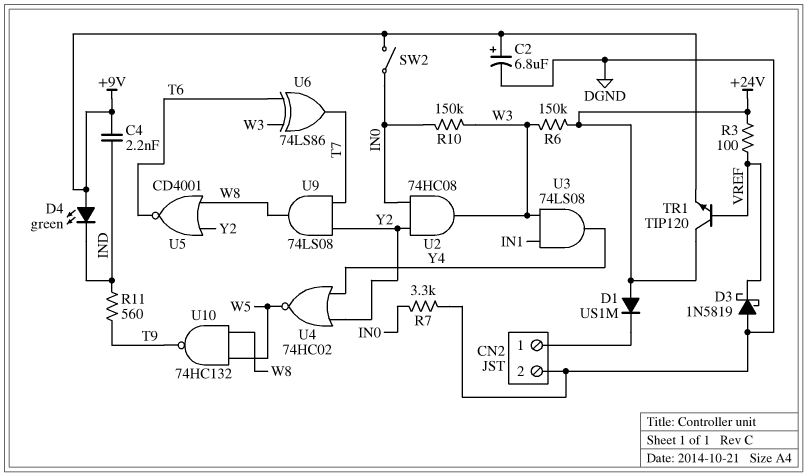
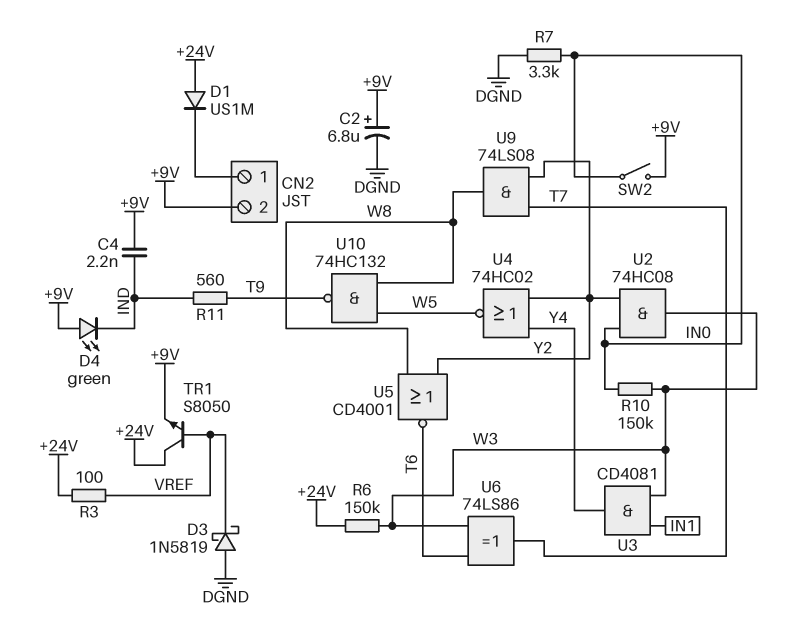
CN2 pin 2: DGND -> +9V
TR1: NPN TIP120 (B VREF, C +24V, E +9V) -> NPN S8050 (B VREF, C +24V, E +9V)
U3: AND 74LS08 (in IN1, in W3, out Y4) -> AND CD4081 (in IN1, in W3, out Y4)

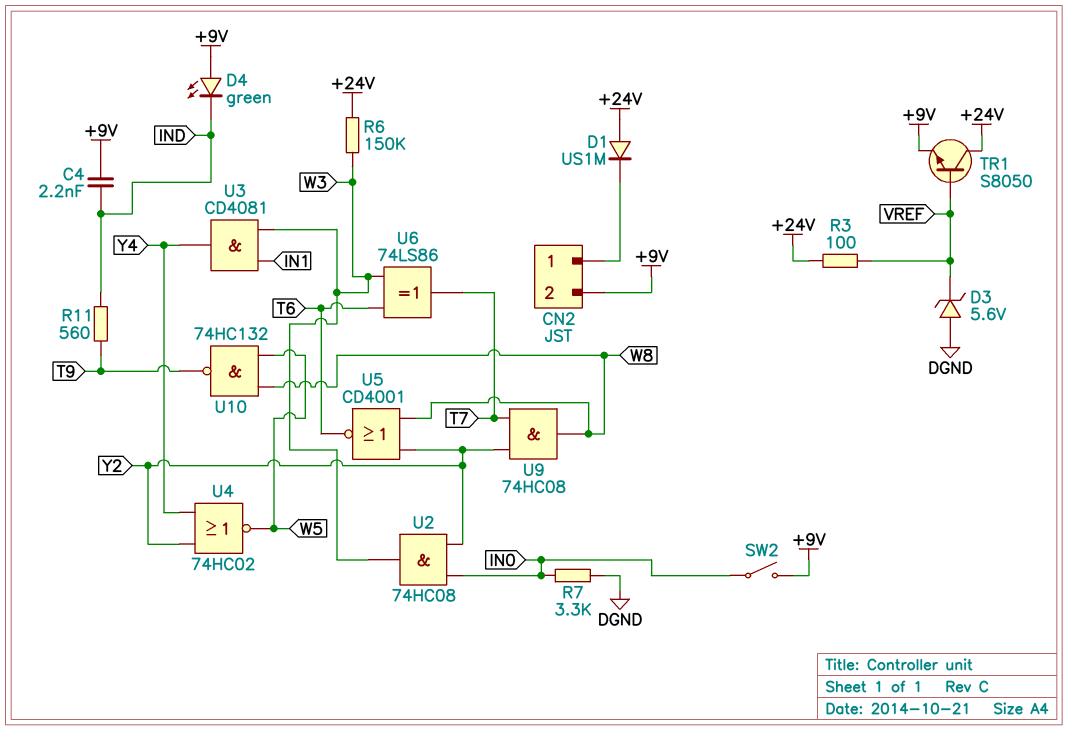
C2: 6.8uF (plus +9V, minus DGND) -> none
D3: schottky 1N5819 (A DGND, K VREF) -> zener 5.6V (A DGND, K VREF)
R10: 150k (IN0, W3) -> none
U9: AND 74LS08 (in T7, in Y2, out W8) -> AND 74HC08 (in T7, in Y2, out W8)

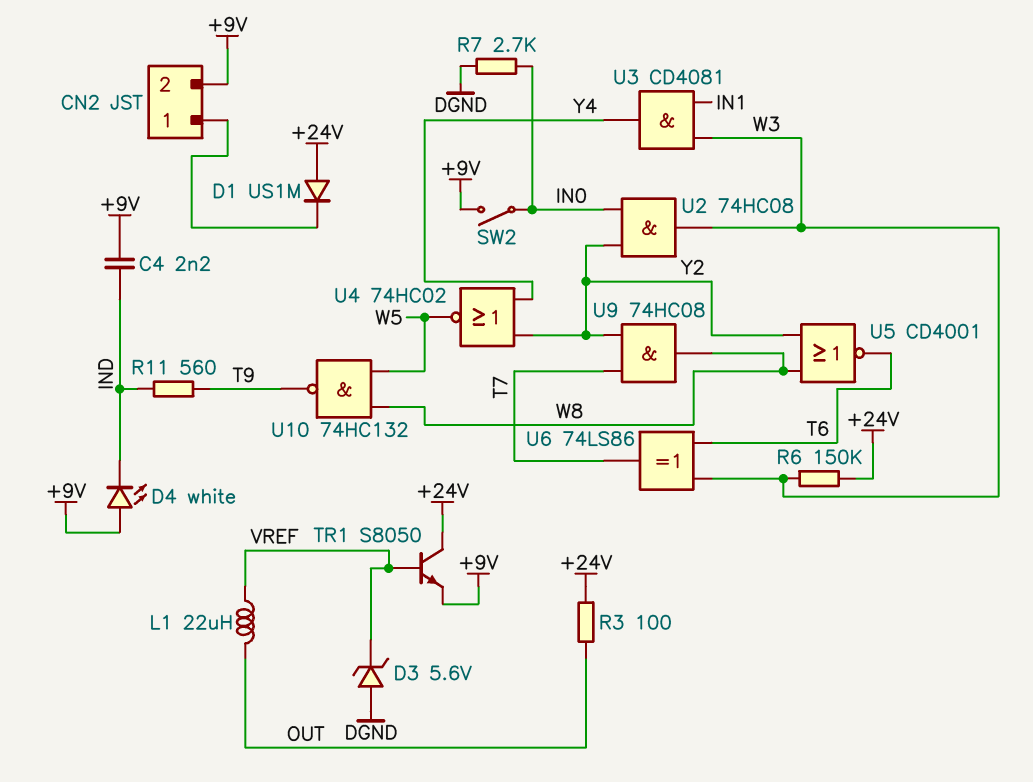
D4: LED green (A +9V, K IND) -> LED white (A +9V, K IND)
L1: none -> 22uH (OUT, VREF)
R3: 100 (+24V, VREF) -> 100 (+24V, OUT)
R7: 3.3k (DGND, IN0) -> 2.7k (DGND, IN0)

